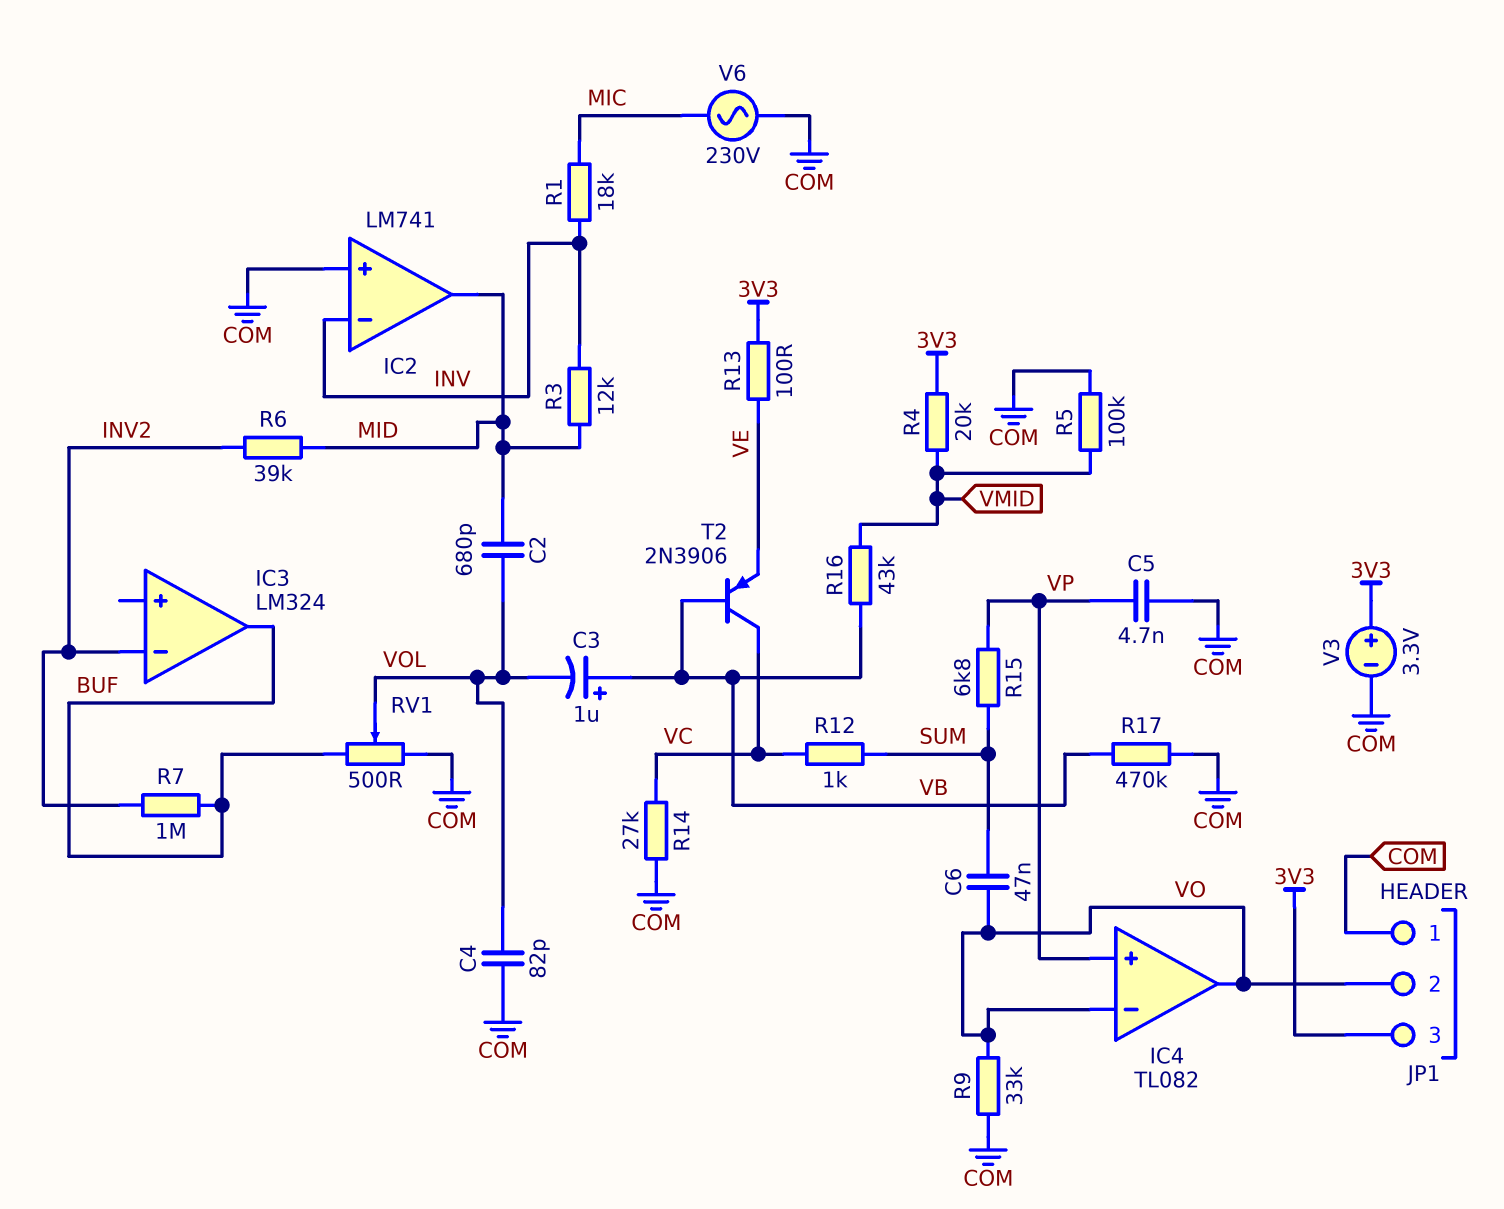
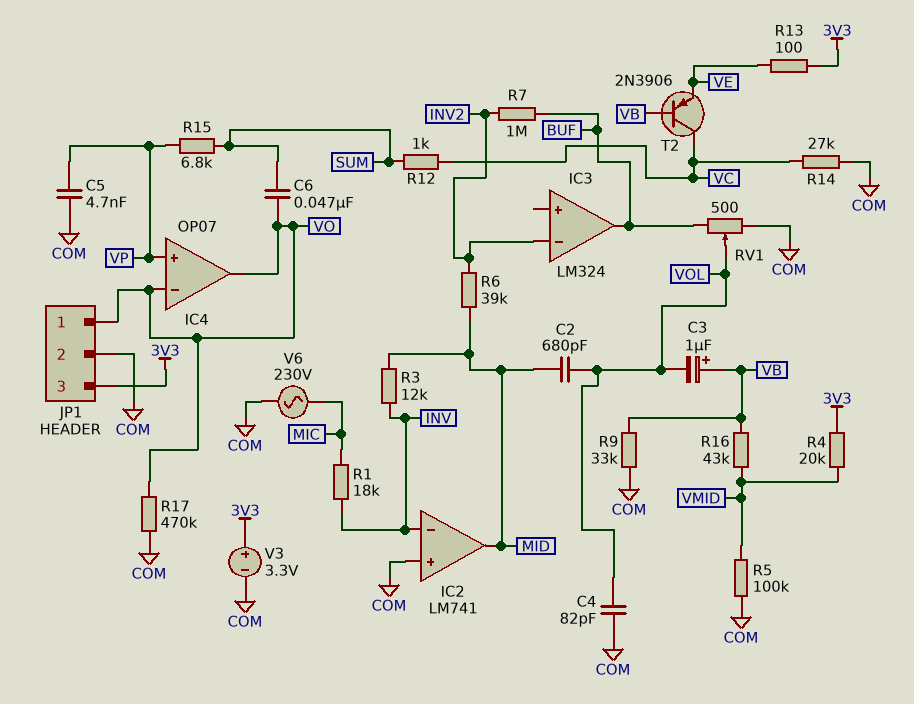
IC4: TL082 -> OP07
JP1 pin 1: COM -> VO
JP1 pin 2: VO -> COM
R9: 33k (COM, VO) -> 33k (COM, VB)
R17: 470k (COM, VB) -> 470k (COM, VO)

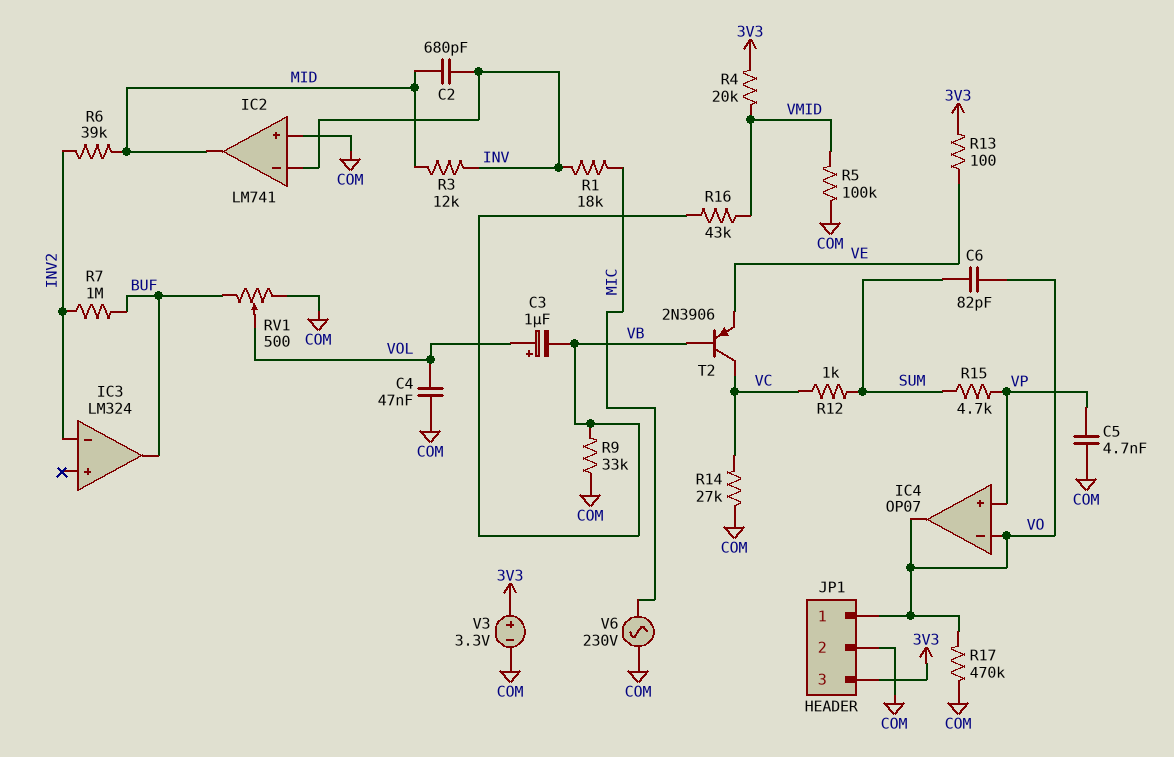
C2: 680pF (MID, VOL) -> 680pF (INV, MID)
C3: 1uF (plus VB, minus VOL) -> 1uF (plus VOL, minus VB)
C4: 82pF (COM, VOL) -> 47nF (COM, VOL)
C6: 47nF (SUM, VO) -> 82pF (SUM, VO)
R15: 6.8k (SUM, VP) -> 4.7k (SUM, VP)

